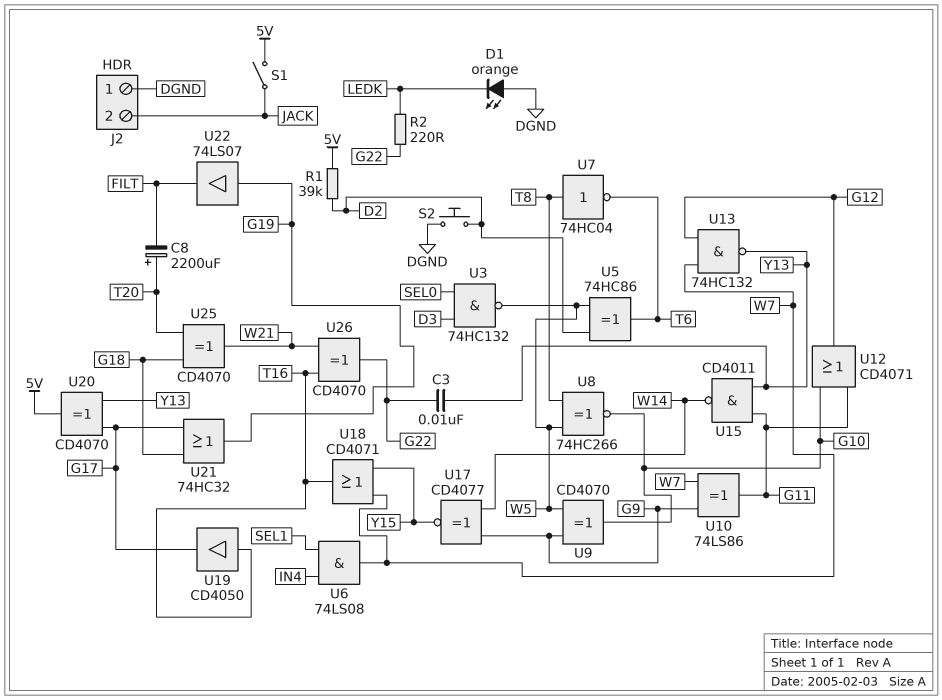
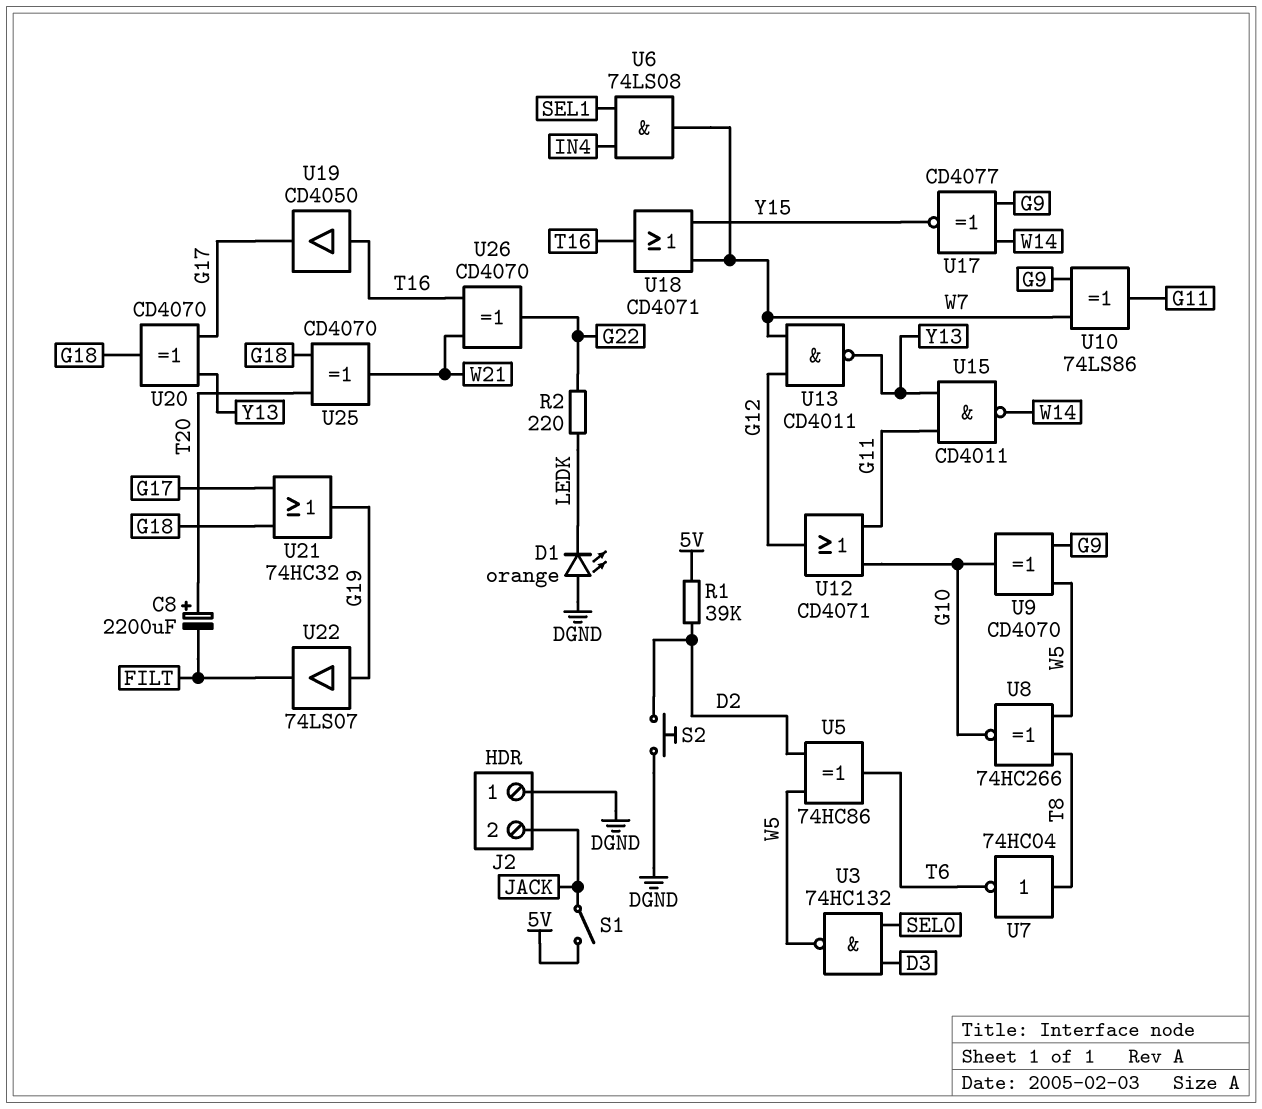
C3: 10nF (G22, Y13) -> none
U13: NAND 74HC132 (in G12, in W7, out Y13) -> NAND CD4011 (in G12, in W7, out Y13)
U20: XOR CD4070 (in G17, in Y13, out 5V) -> XOR CD4070 (in G17, in Y13, out G18)

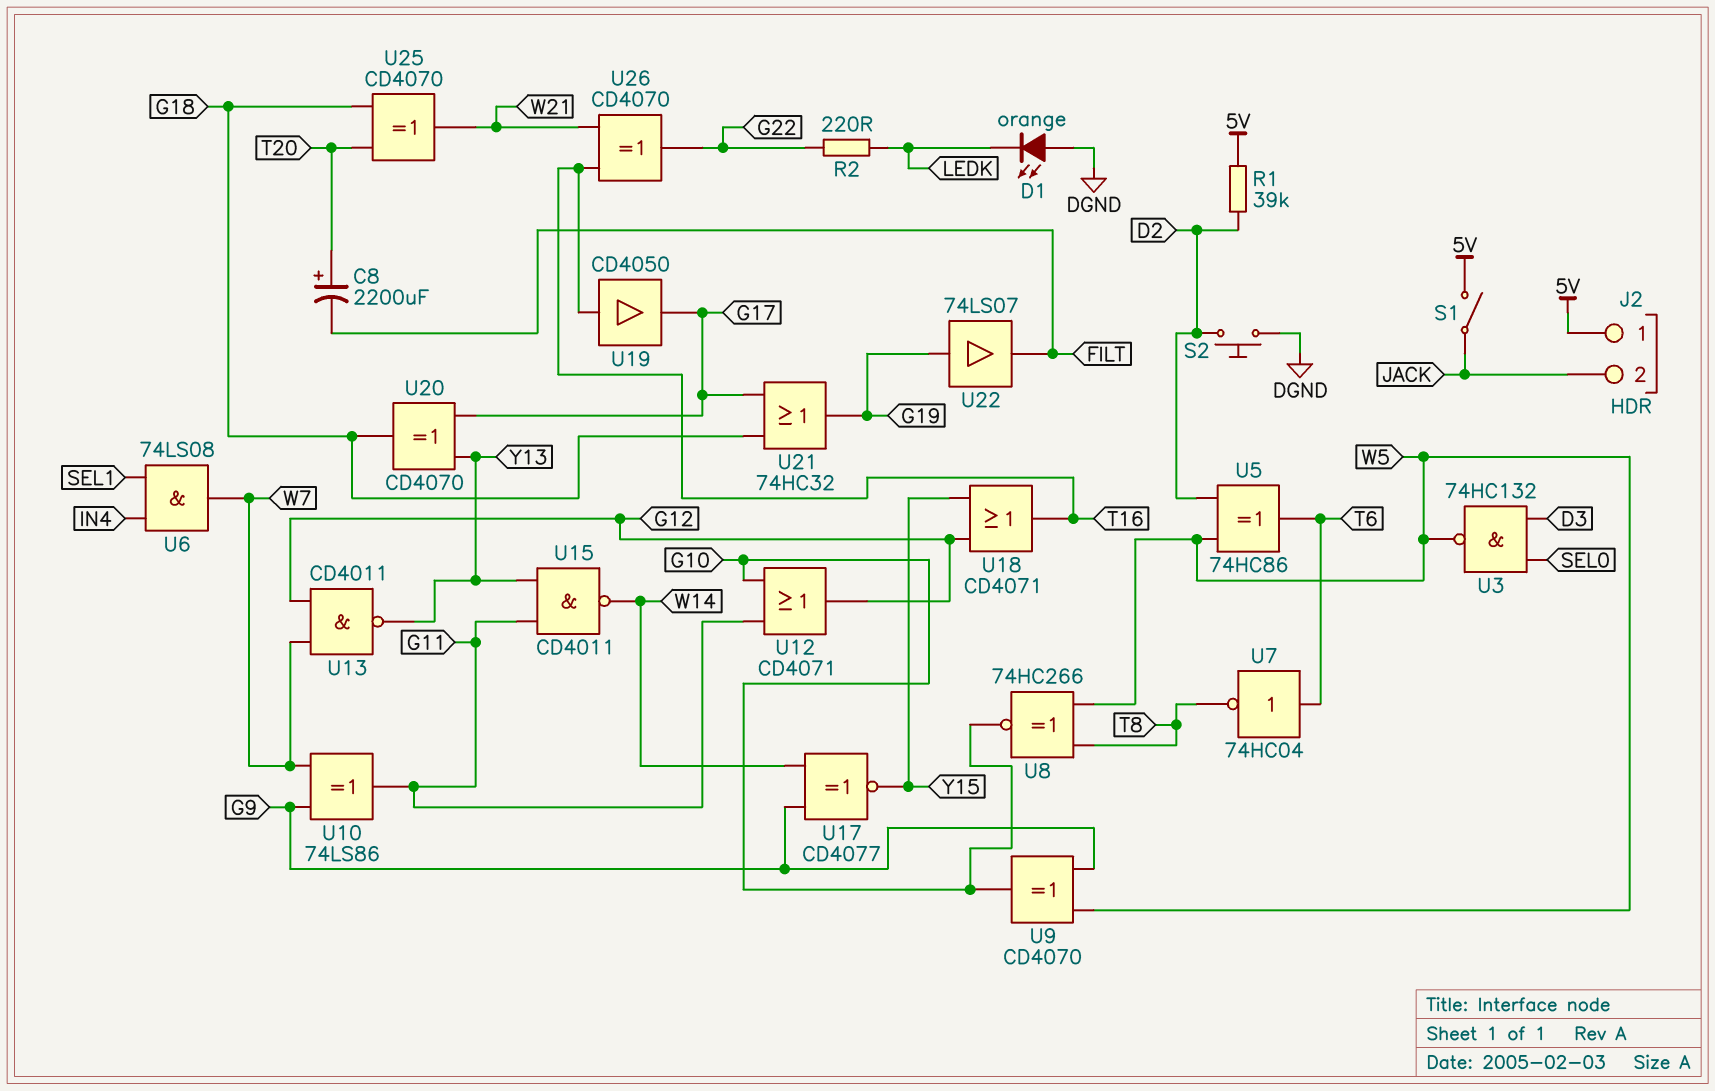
J2 pin 1: DGND -> 5V
U7: NOT 74HC04 (in T8, out T6) -> NOT 74HC04 (in T6, out T8)
U18: OR CD4071 (in W7, in Y15, out T16) -> OR CD4071 (in G12, in Y15, out T16)

